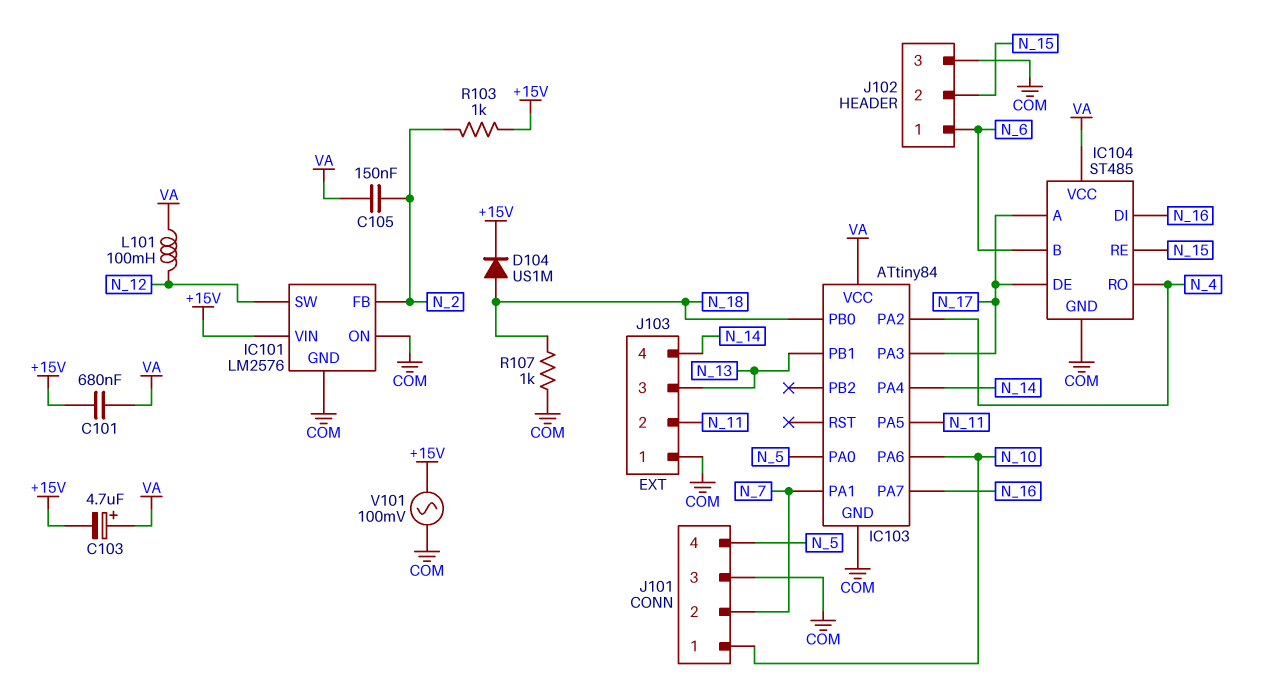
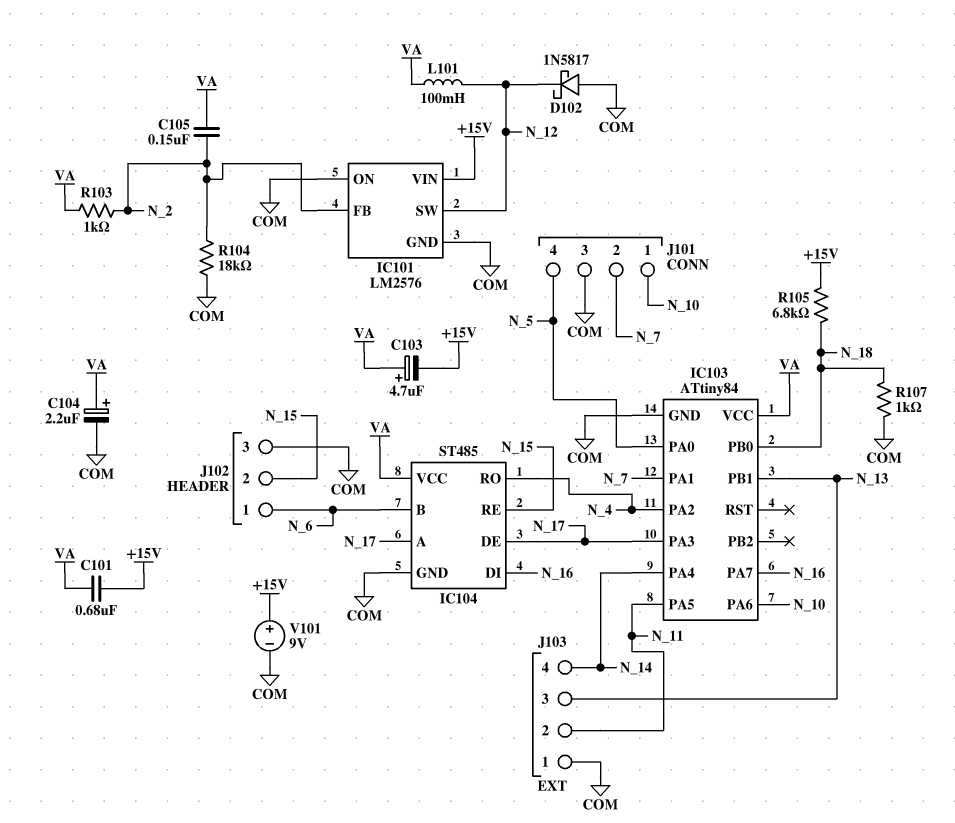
C104: none -> 2.2uF (plus VA, minus COM)
D102: none -> schottky 1N5817 (A COM, K N_12)
D104: diode US1M (A N_18, K +15V) -> none
R103: 1k (+15V, N_2) -> 1k (N_2, VA)
R104: none -> 18k (COM, N_2)
R105: none -> 6.8k (+15V, N_18)
V101: AC 100mV (+15V, COM) -> 9V (plus +15V, minus COM)

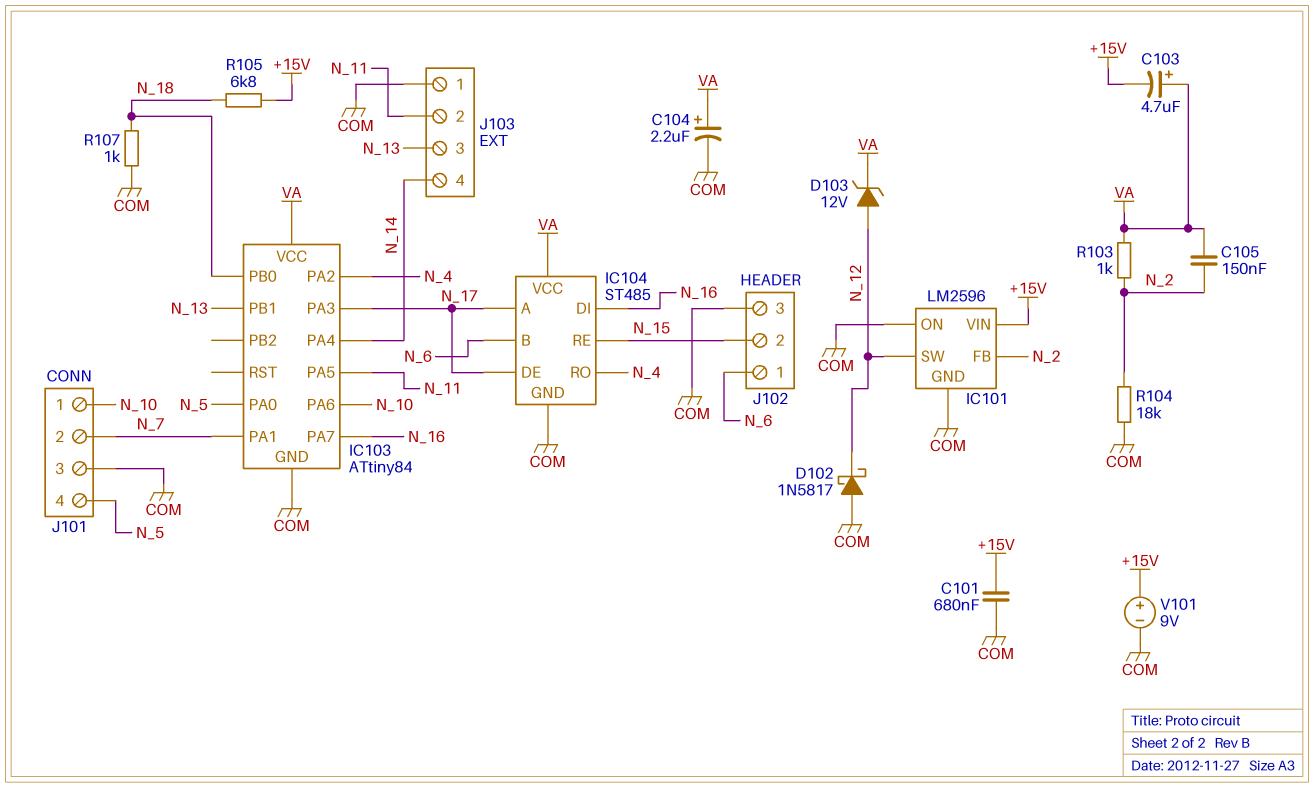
C101: 680nF (+15V, VA) -> 680nF (+15V, COM)
D103: none -> zener 12V (A N_12, K VA)
IC101: LM2576 -> LM2596
L101: 100mH (N_12, VA) -> none

